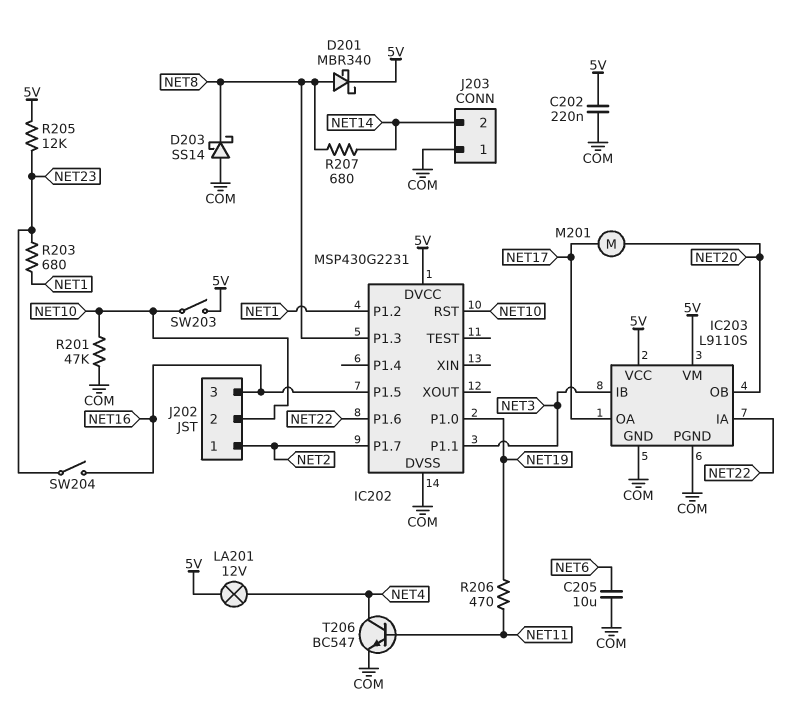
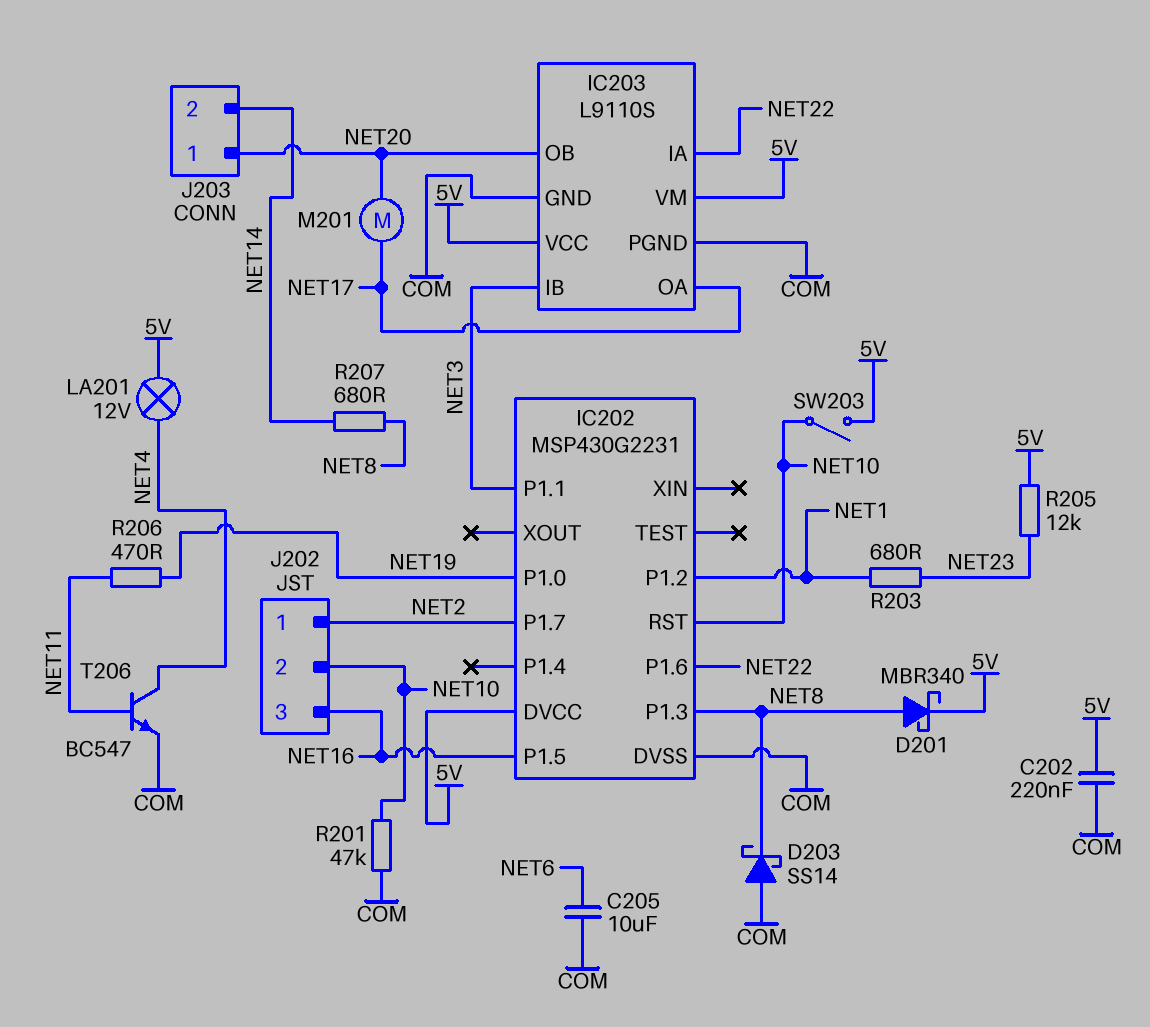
J203 pin 1: COM -> NET20
SW204: switch (NET16, NET23) -> none

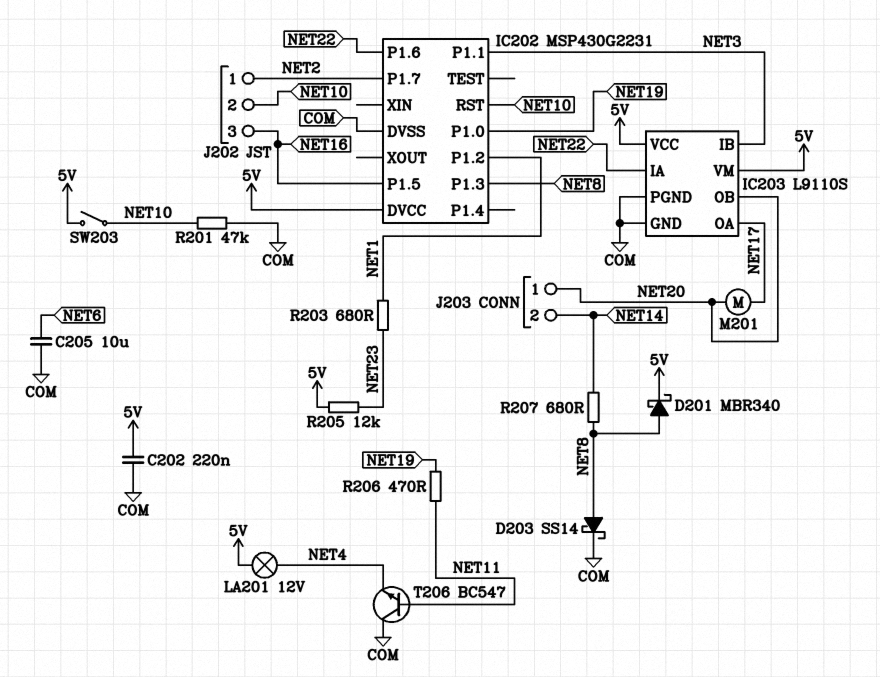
D203: schottky SS14 (A COM, K NET8) -> schottky SS14 (A NET8, K COM)
T206: NPN BC547 (B NET11, C NET4, E COM) -> NPN BC547 (B NET11, C COM, E NET4)

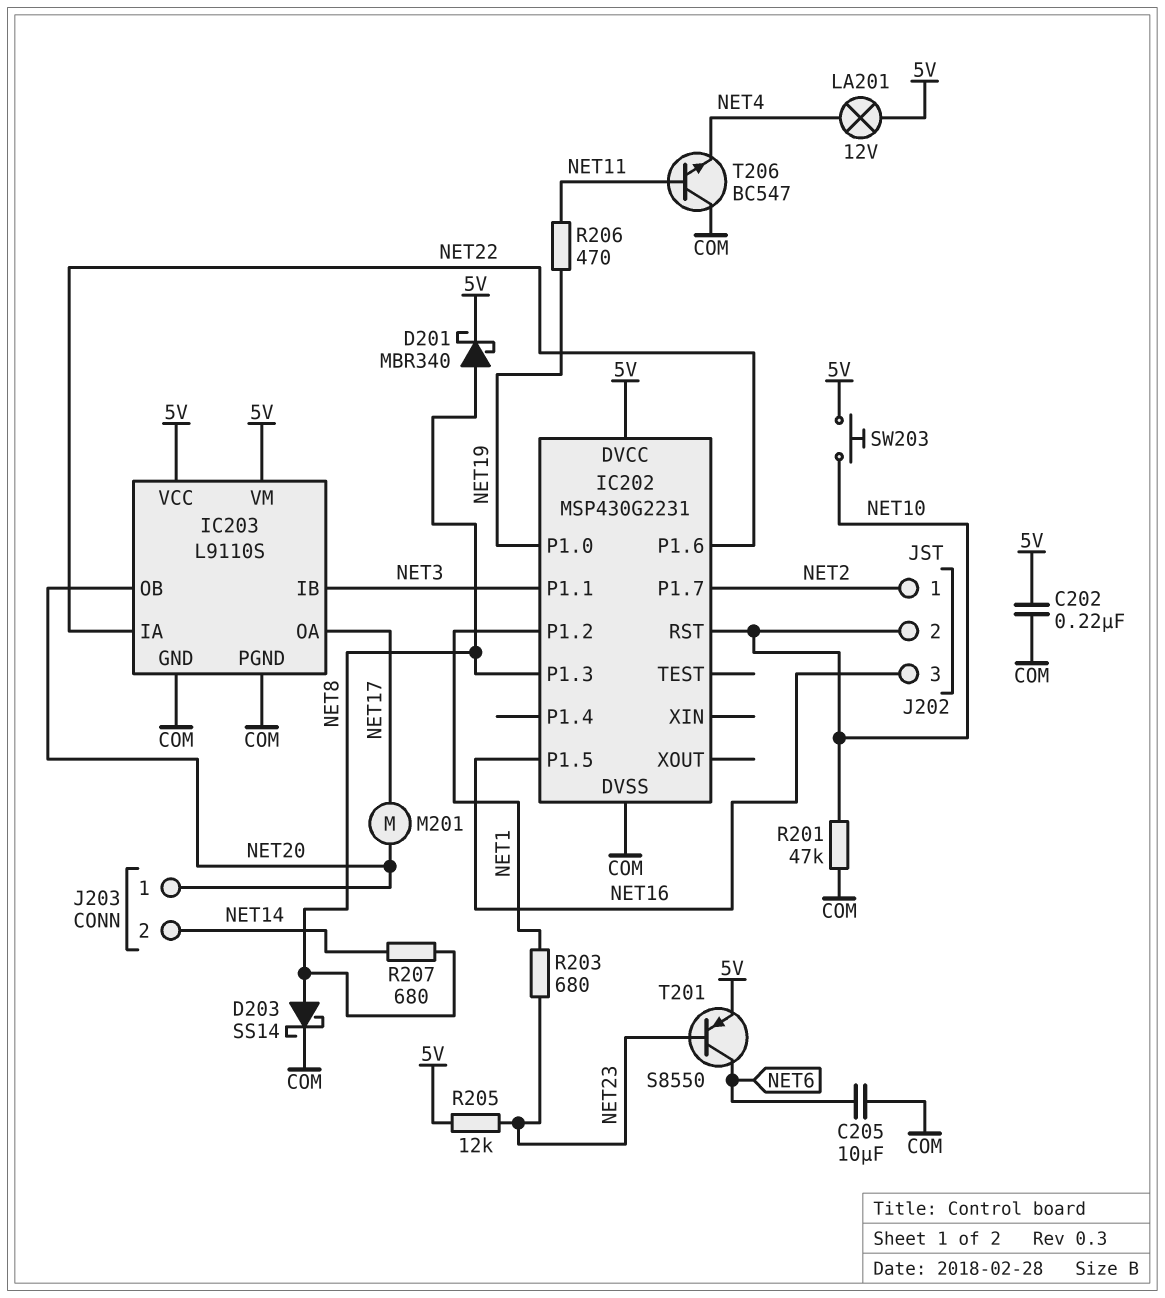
SW203: switch (5V, NET10) -> button (5V, NET10)
T201: none -> PNP S8550 (B NET23, C NET6, E 5V)

